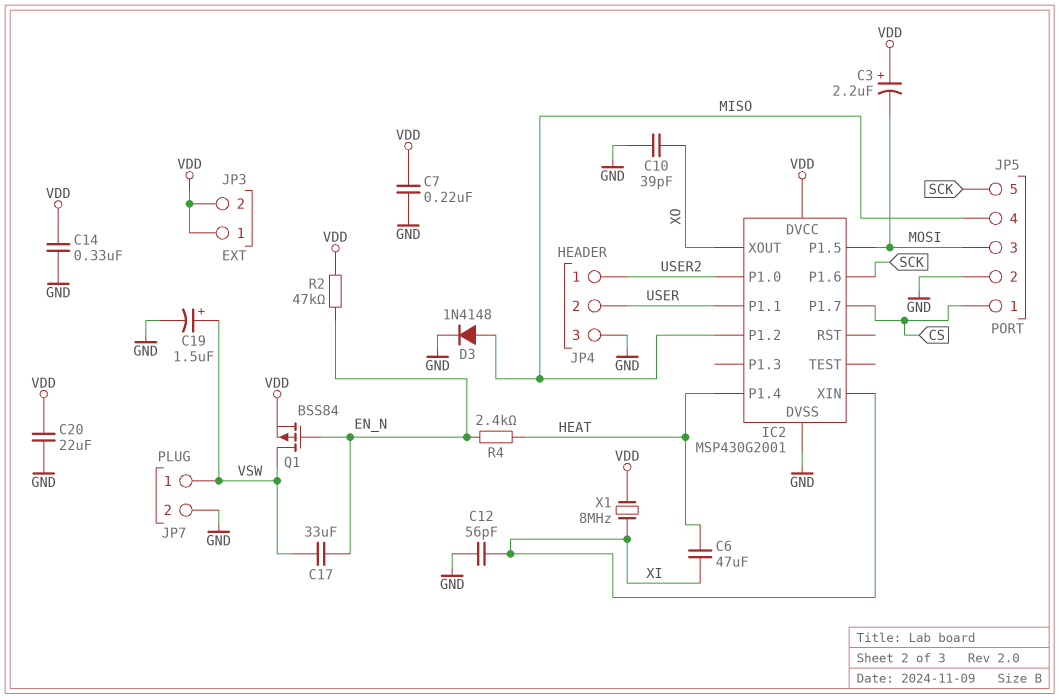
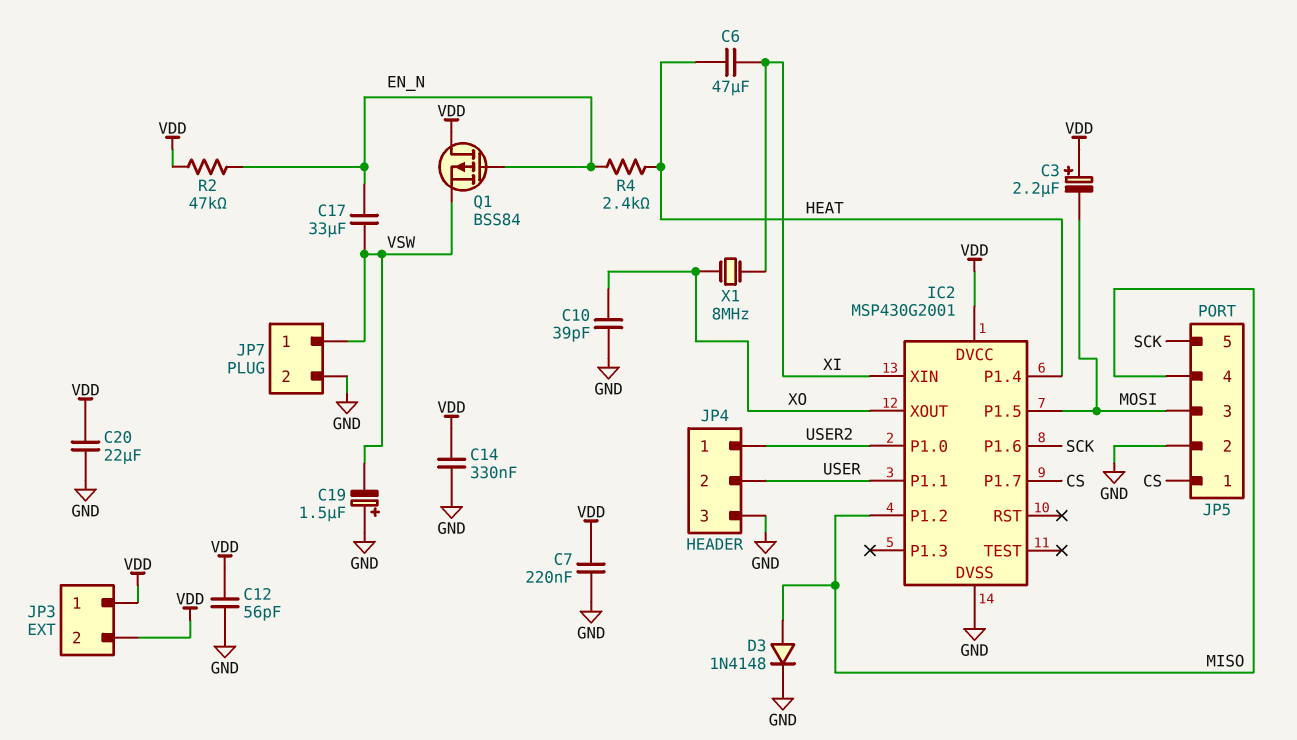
C12: 56pF (GND, XI) -> 56pF (GND, VDD)
C19: 1.5uF (plus VSW, minus GND) -> 1.5uF (plus GND, minus VSW)
Q1: PMOS BSS84 (G EN_N, D VSW, S VDD) -> PMOS BSS84 (G EN_N, D VDD, S VSW)
X1: 8MHz (VDD, XI) -> 8MHz (XI, XO)

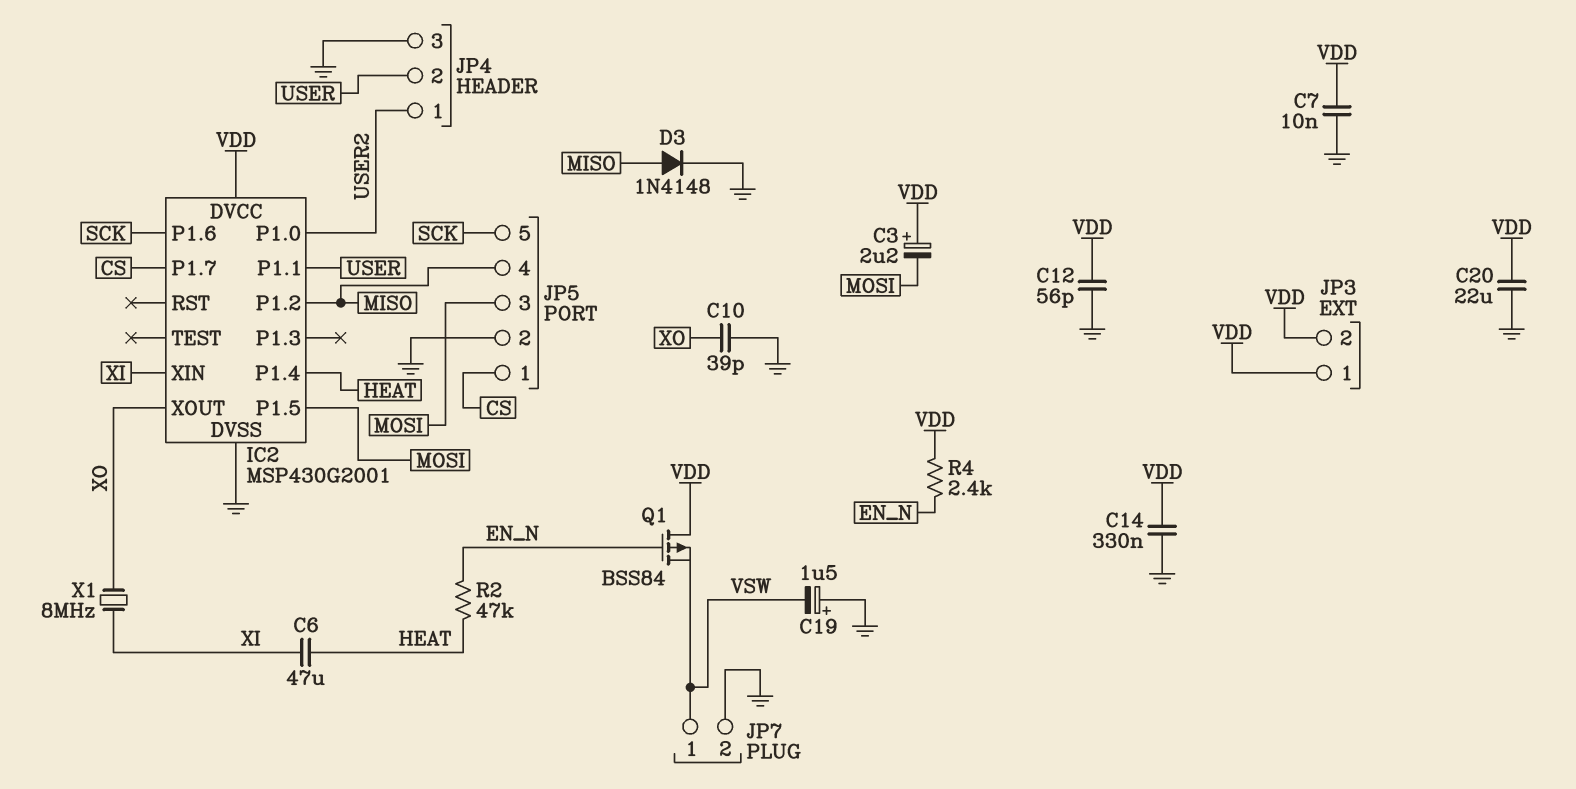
C7: 220nF (GND, VDD) -> 10nF (GND, VDD)
C17: 33uF (EN_N, VSW) -> none
R2: 47k (EN_N, VDD) -> 47k (EN_N, HEAT)
R4: 2.4k (EN_N, HEAT) -> 2.4k (EN_N, VDD)

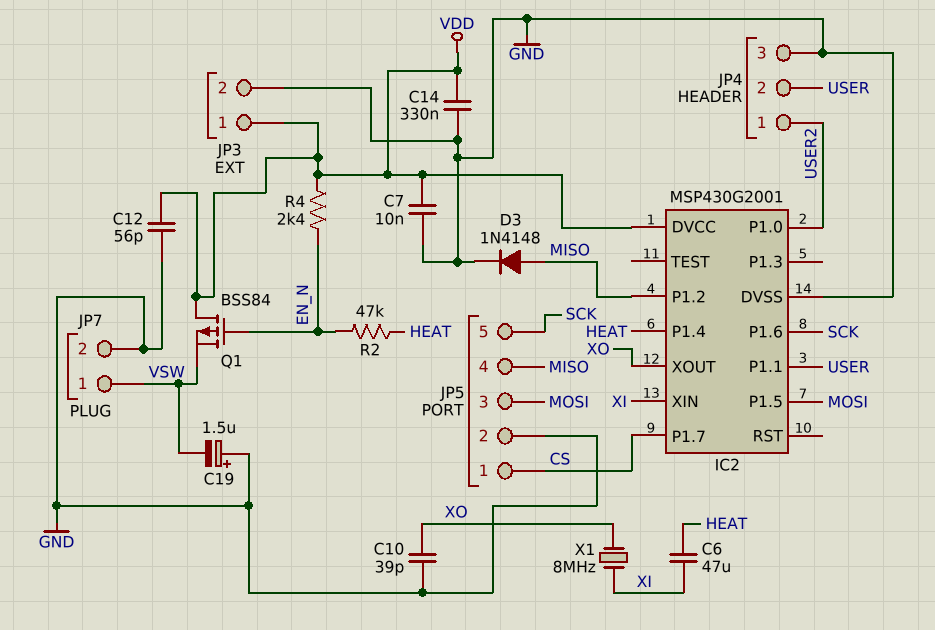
C3: 2.2uF (plus VDD, minus MOSI) -> none
C20: 22uF (GND, VDD) -> none
JP3 pin 2: VDD -> GND

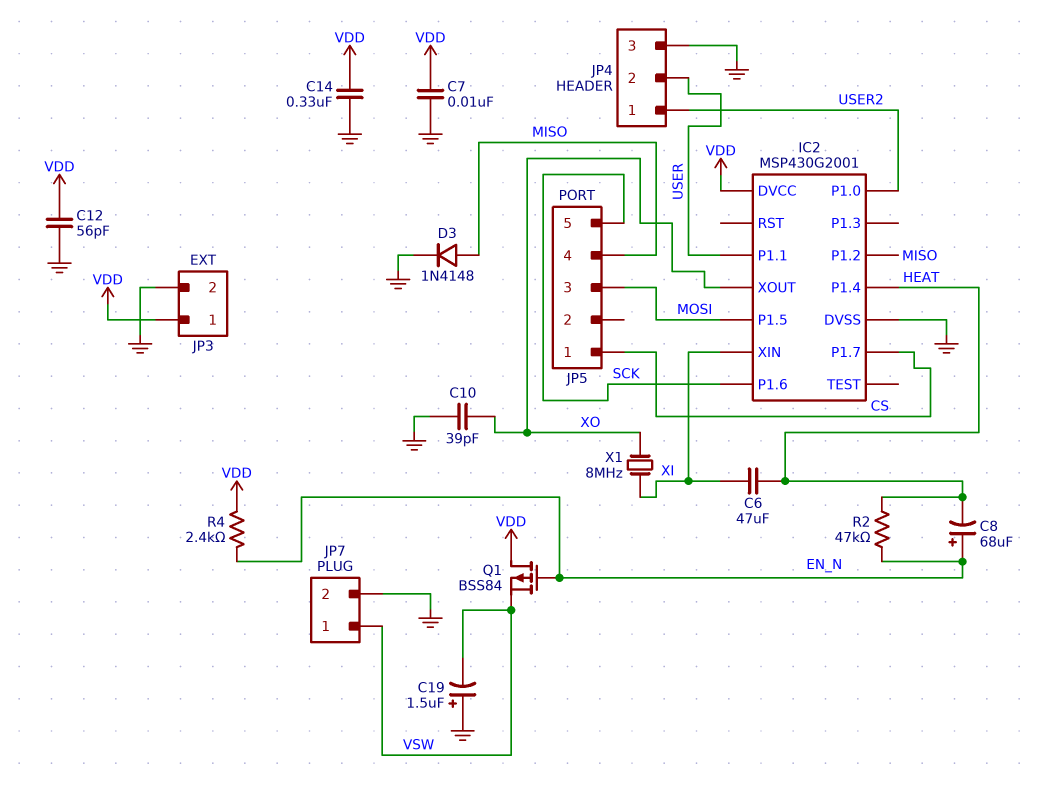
C8: none -> 68uF (plus EN_N, minus HEAT)
JP5 pin 2: GND -> none

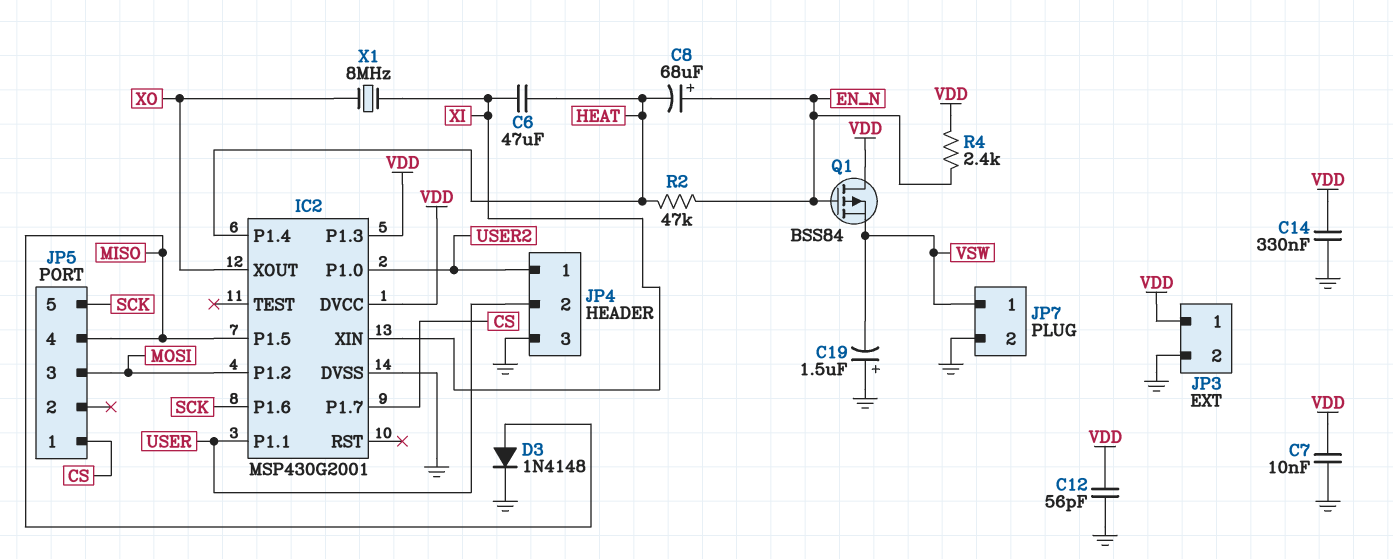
C10: 39pF (GND, XO) -> none
IC2 pin P1.2: MISO -> MOSI
IC2 pin P1.3: none -> VDD
IC2 pin P1.5: MOSI -> MISO

